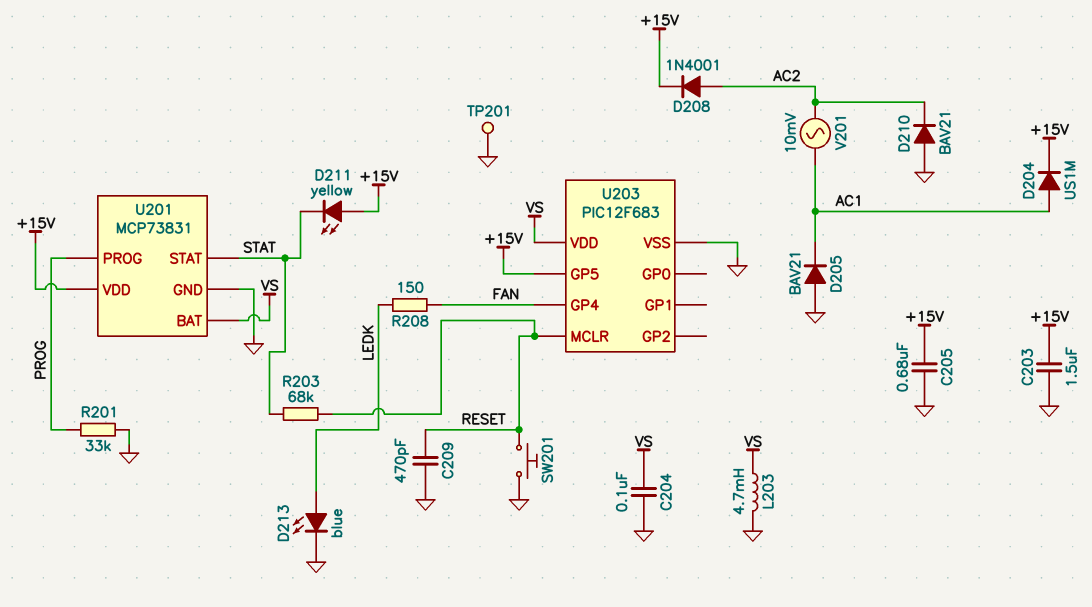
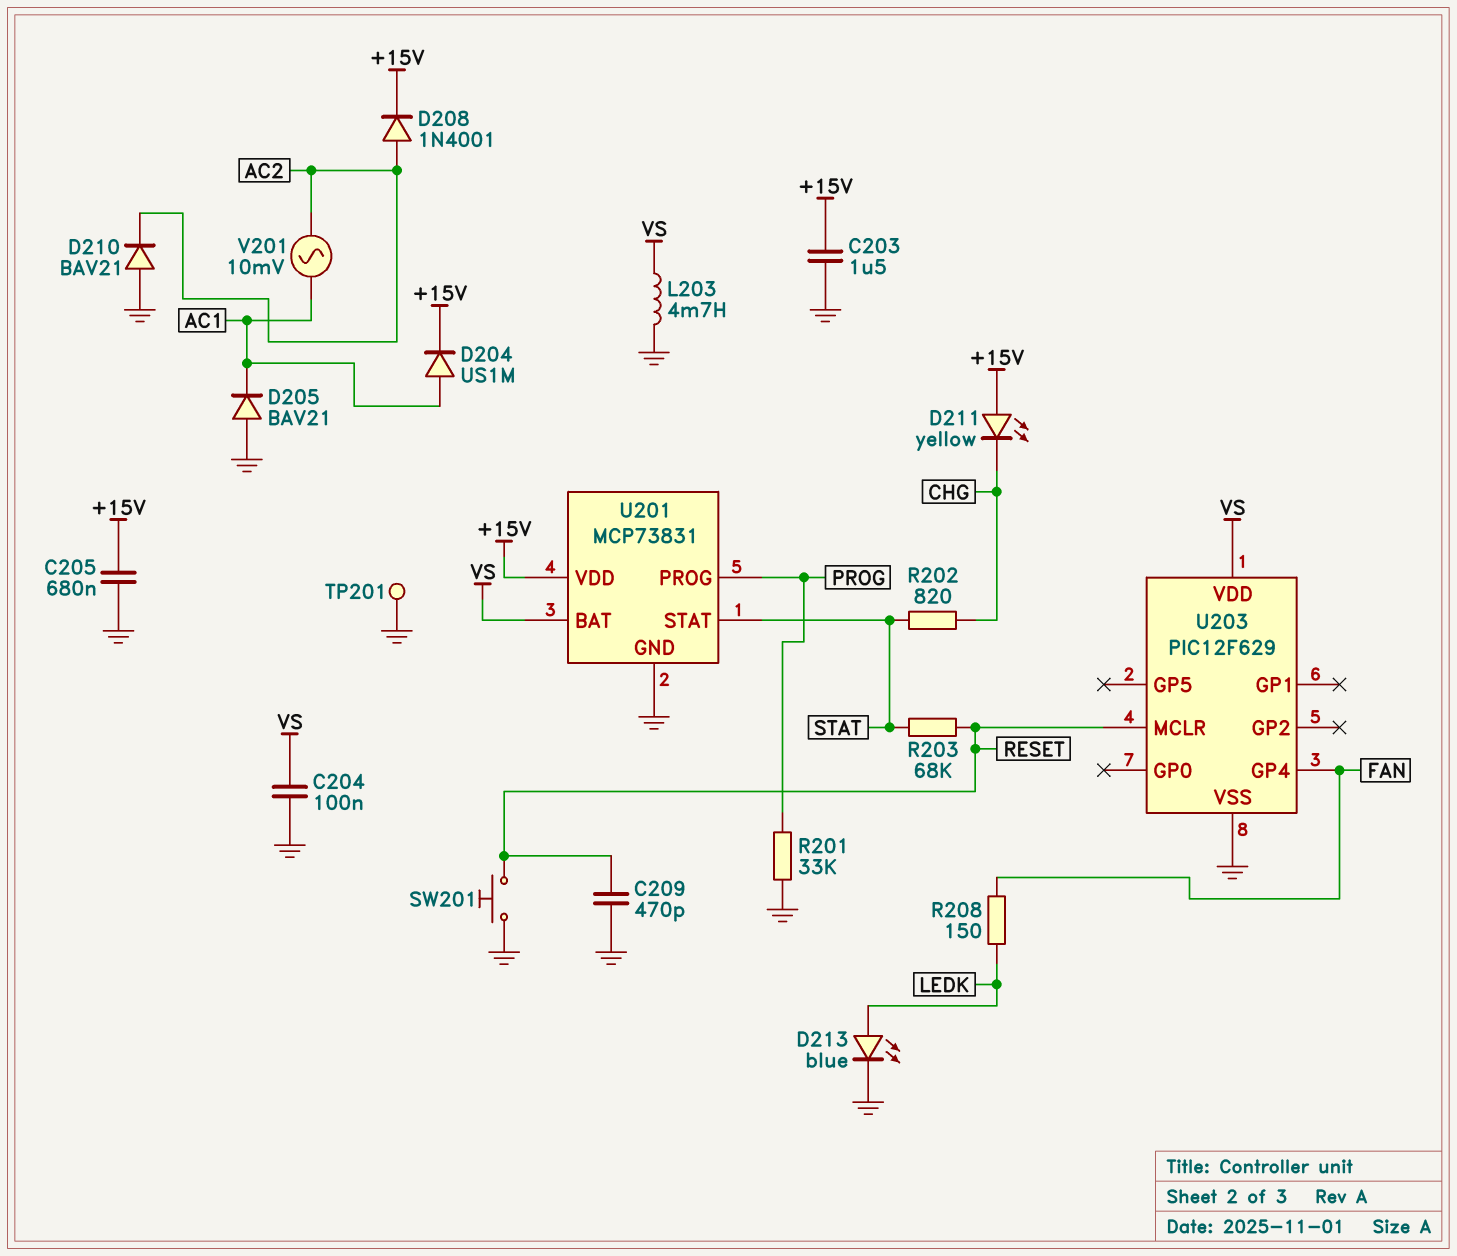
D211: LED yellow (A +15V, K STAT) -> LED yellow (A +15V, K CHG)
R202: none -> 820 (CHG, STAT)
U203: PIC12F683 -> PIC12F629
U203 pin GP5: +15V -> none

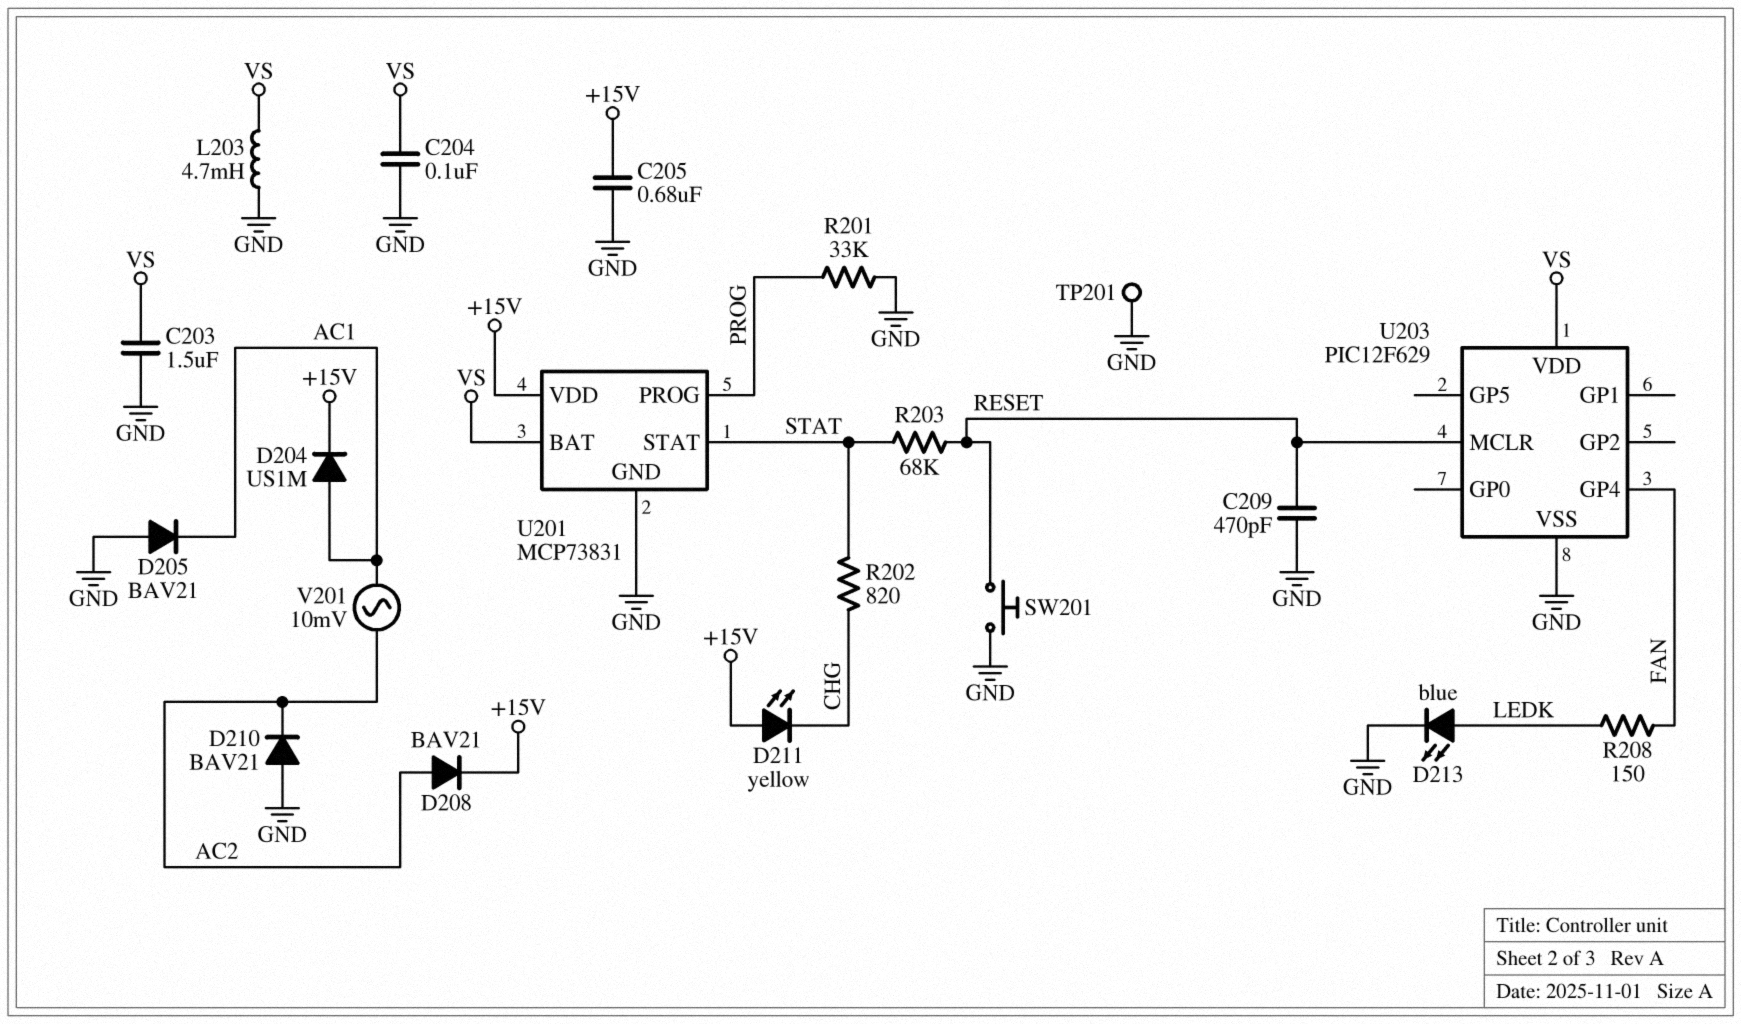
C203: 1.5uF (+15V, GND) -> 1.5uF (GND, VS)
D208: diode 1N4001 (A AC2, K +15V) -> diode BAV21 (A AC2, K +15V)

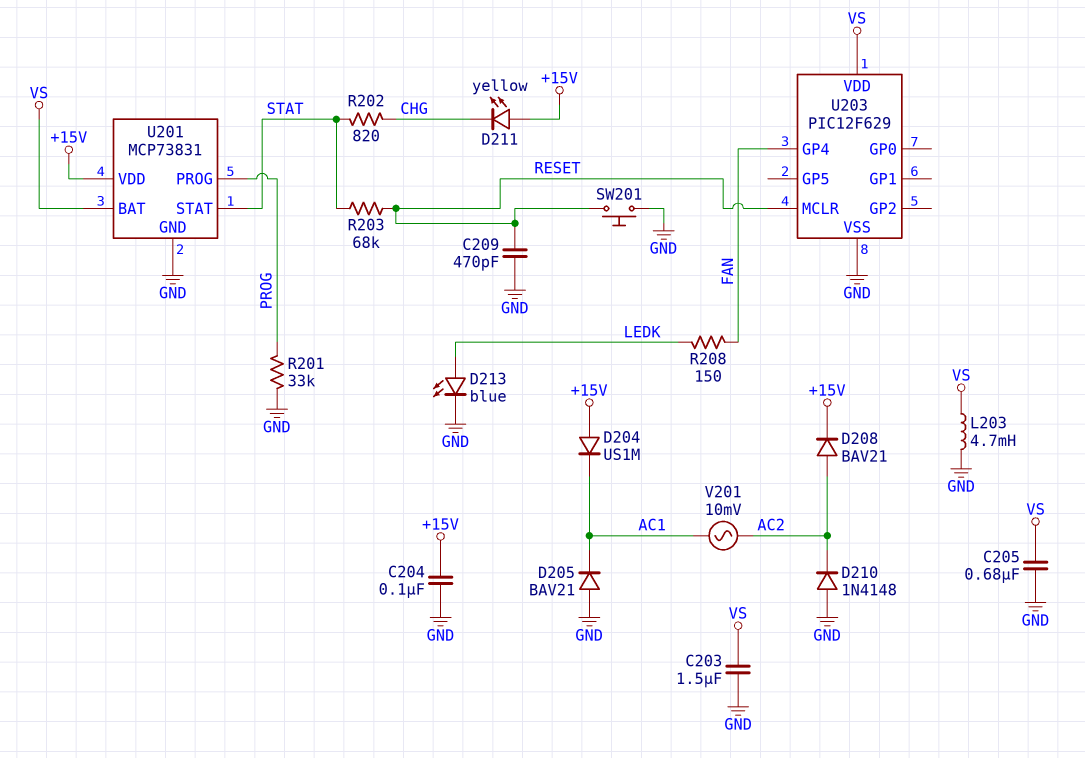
C204: 100nF (GND, VS) -> 100nF (+15V, GND)
C205: 680nF (+15V, GND) -> 680nF (GND, VS)
D204: diode US1M (A AC1, K +15V) -> diode US1M (A +15V, K AC1)
D210: diode BAV21 (A GND, K AC2) -> diode 1N4148 (A GND, K AC2)
TP201: test point (GND) -> none

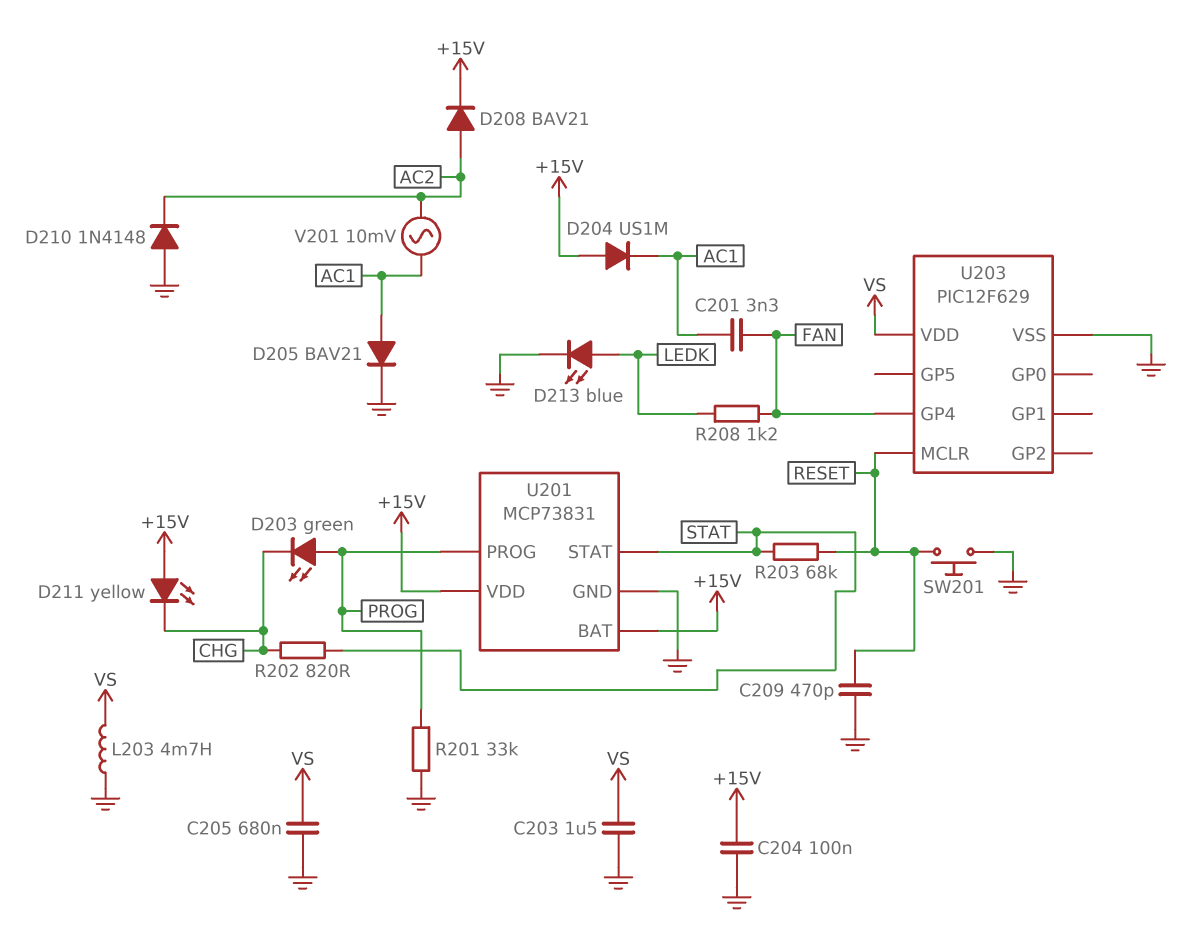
C201: none -> 3.3nF (AC1, FAN)
D203: none -> LED green (A PROG, K CHG)
D205: diode BAV21 (A GND, K AC1) -> diode BAV21 (A AC1, K GND)
R208: 150 (FAN, LEDK) -> 1.2k (FAN, LEDK)
U201 pin BAT: VS -> +15V

